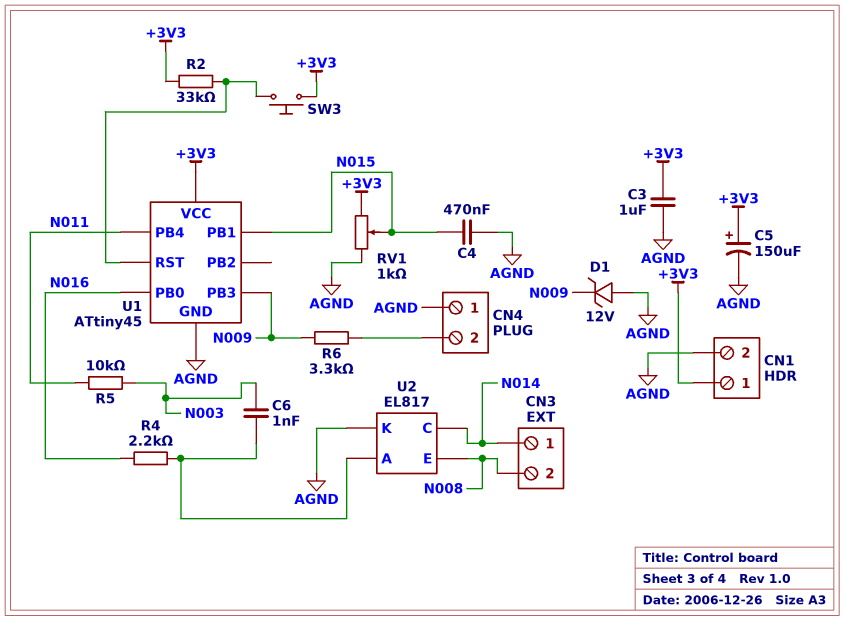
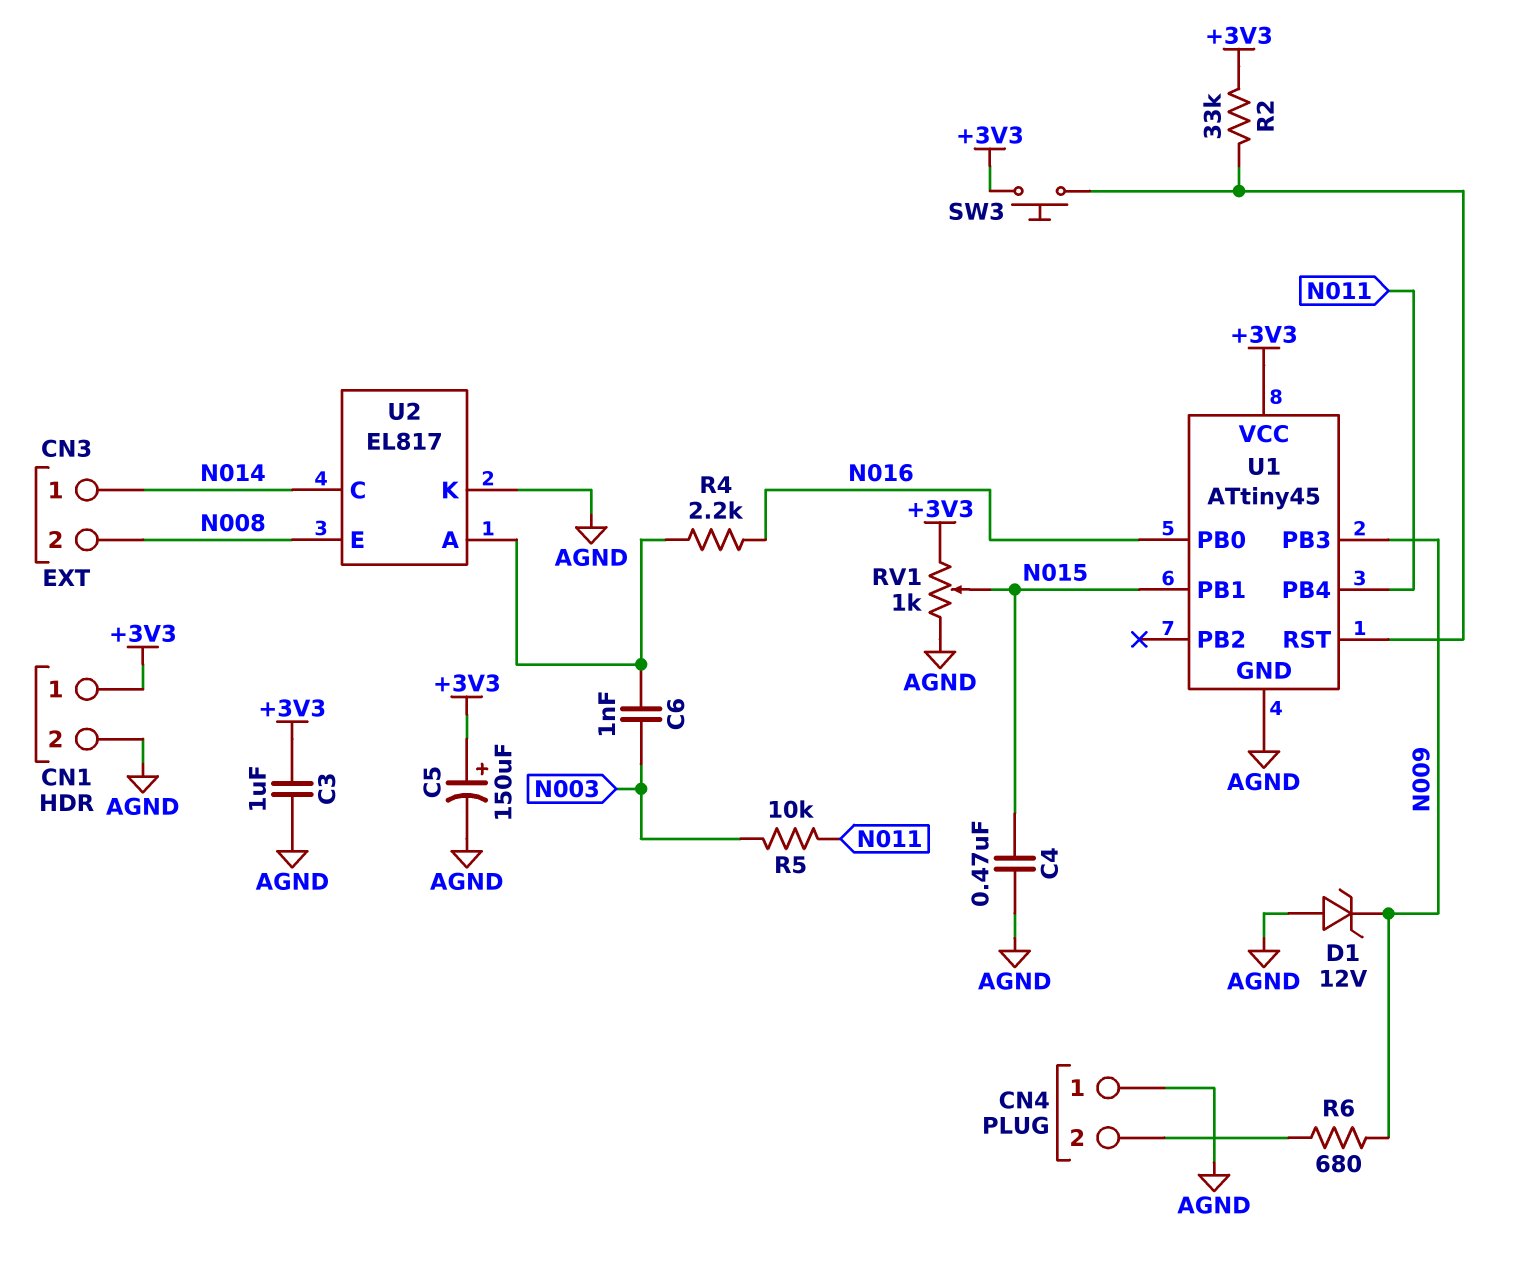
R6: 3.3k (CN4/2, N009) -> 680 (CN4/2, N009)

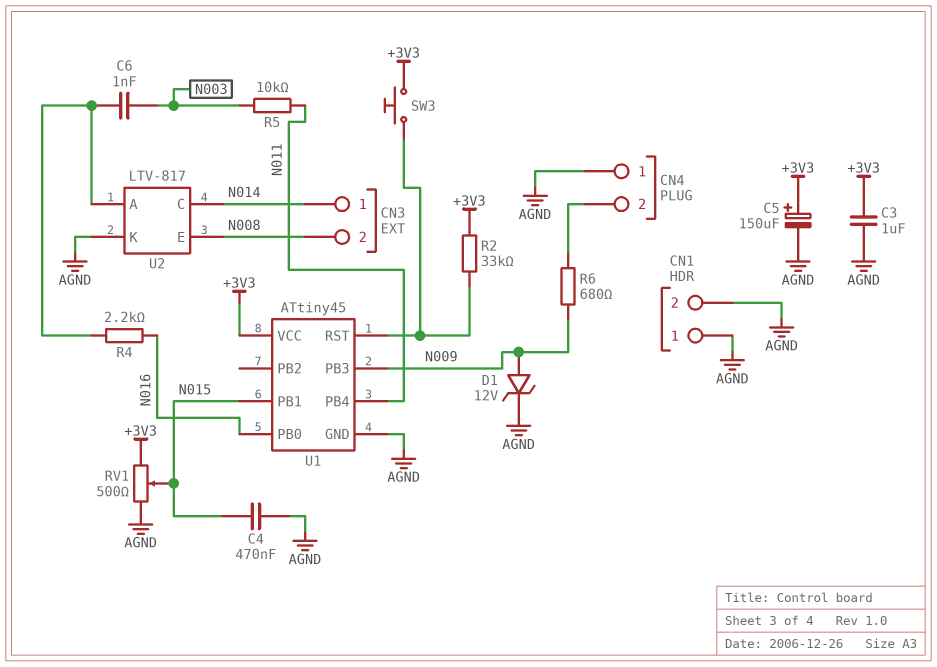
CN1 pin 1: +3V3 -> AGND
D1: zener 12V (A AGND, K N009) -> zener 12V (A N009, K AGND)
RV1: 1k (+3V3, AGND, wiper N015) -> 500 (+3V3, AGND, wiper N015)
U2: EL817 -> LTV-817

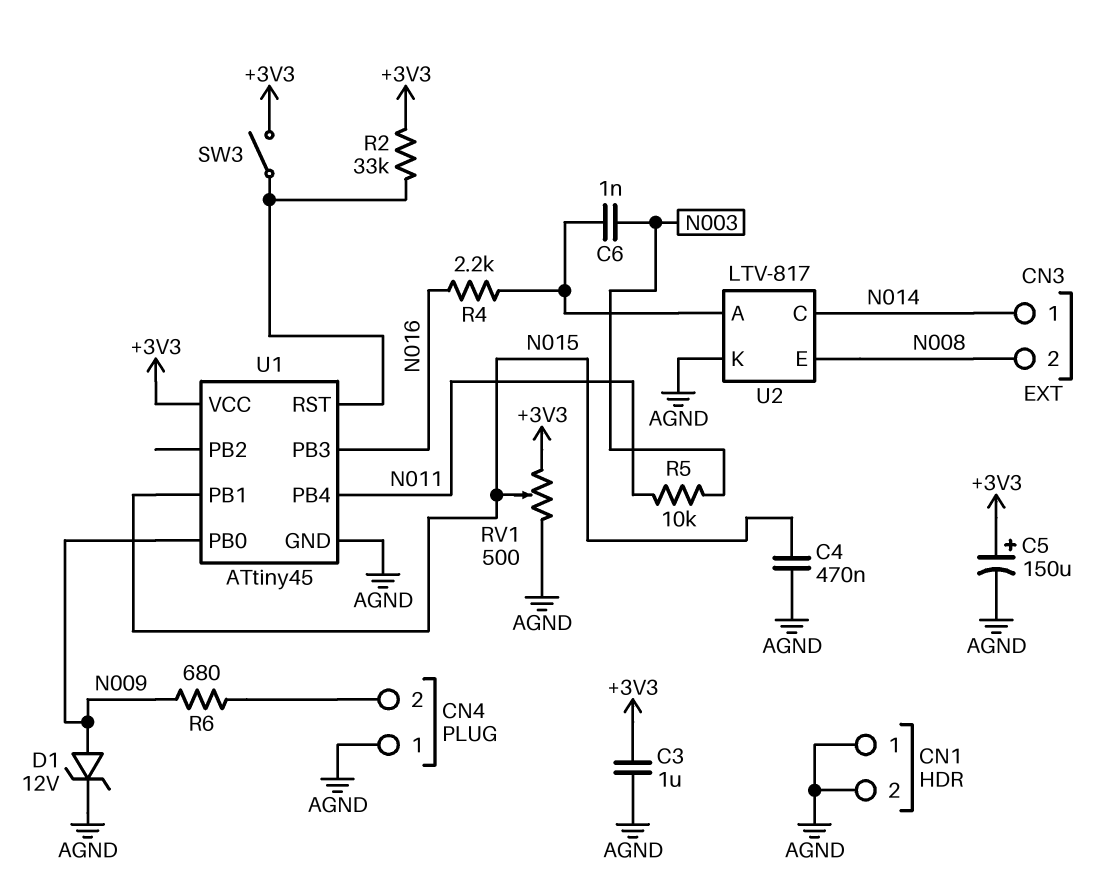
SW3: button (+3V3, U1/RST) -> switch (+3V3, U1/RST)
U1 pin PB0: N016 -> N009
U1 pin PB3: N009 -> N016

